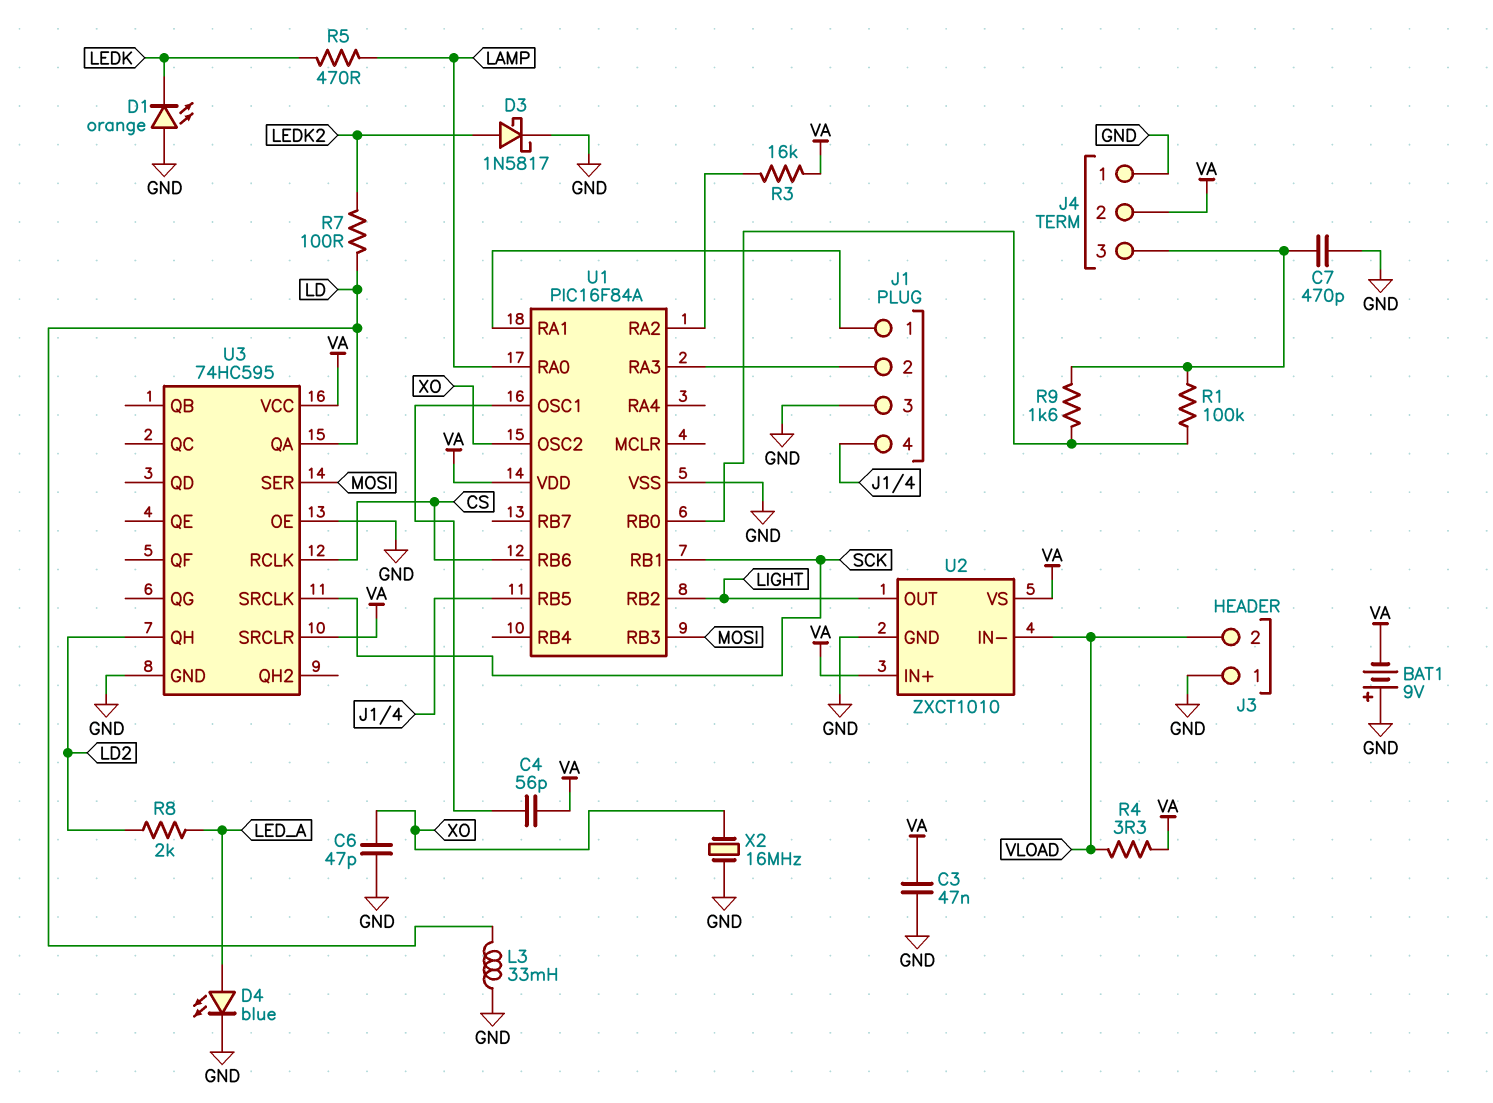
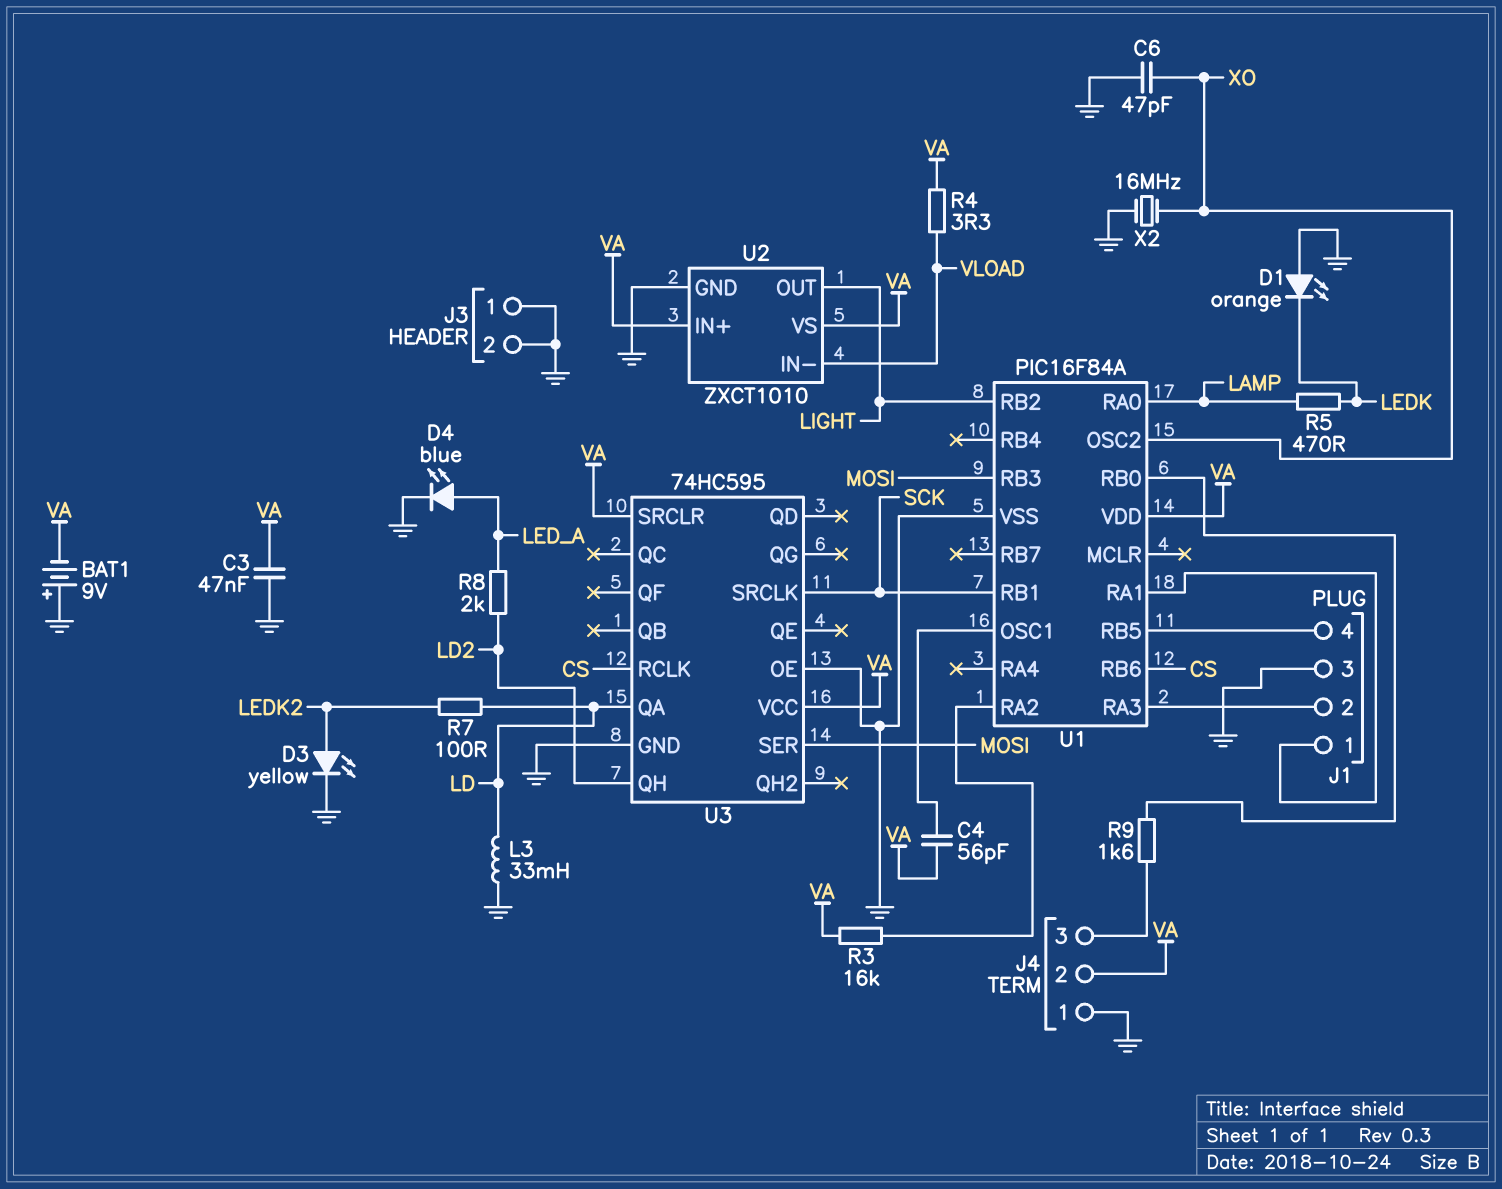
C7: 470pF (GND, J4/3) -> none
D3: schottky 1N5817 (A LEDK2, K GND) -> LED yellow (A LEDK2, K GND)
J3 pin 2: VLOAD -> GND
R1: 100k (J4/3, U1/RB0) -> none

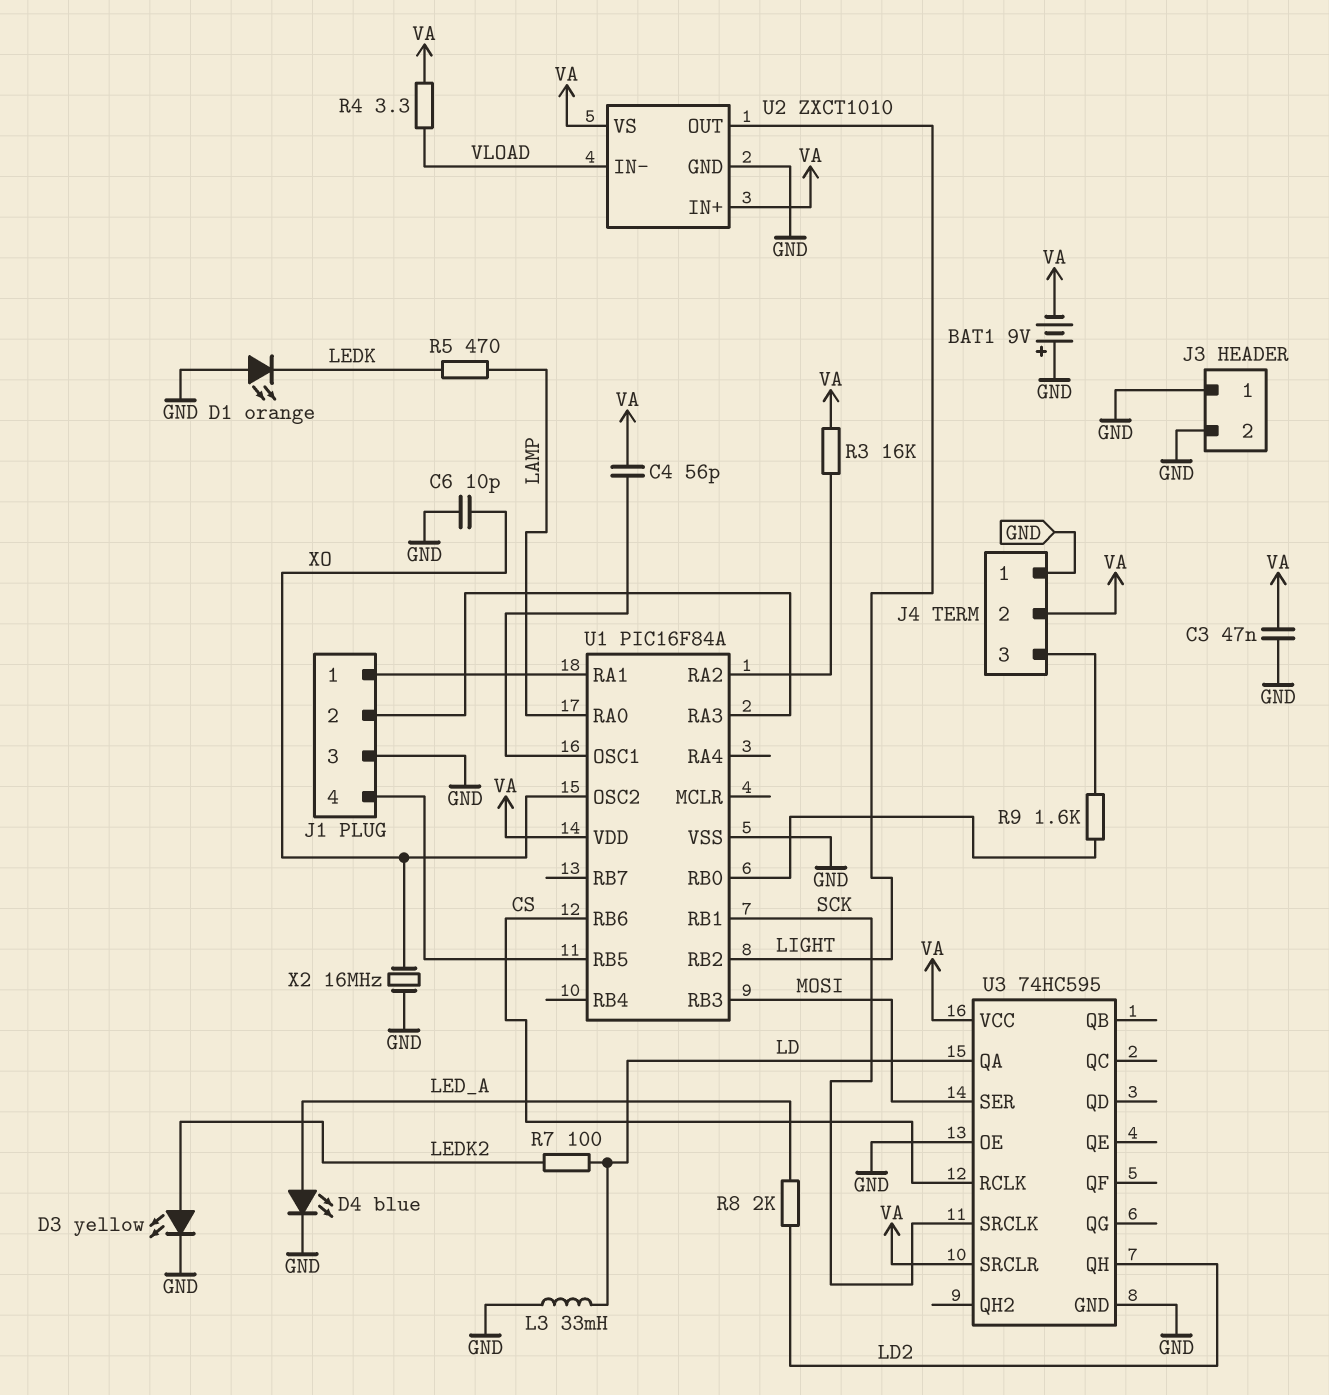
C6: 47pF (GND, XO) -> 10pF (GND, XO)

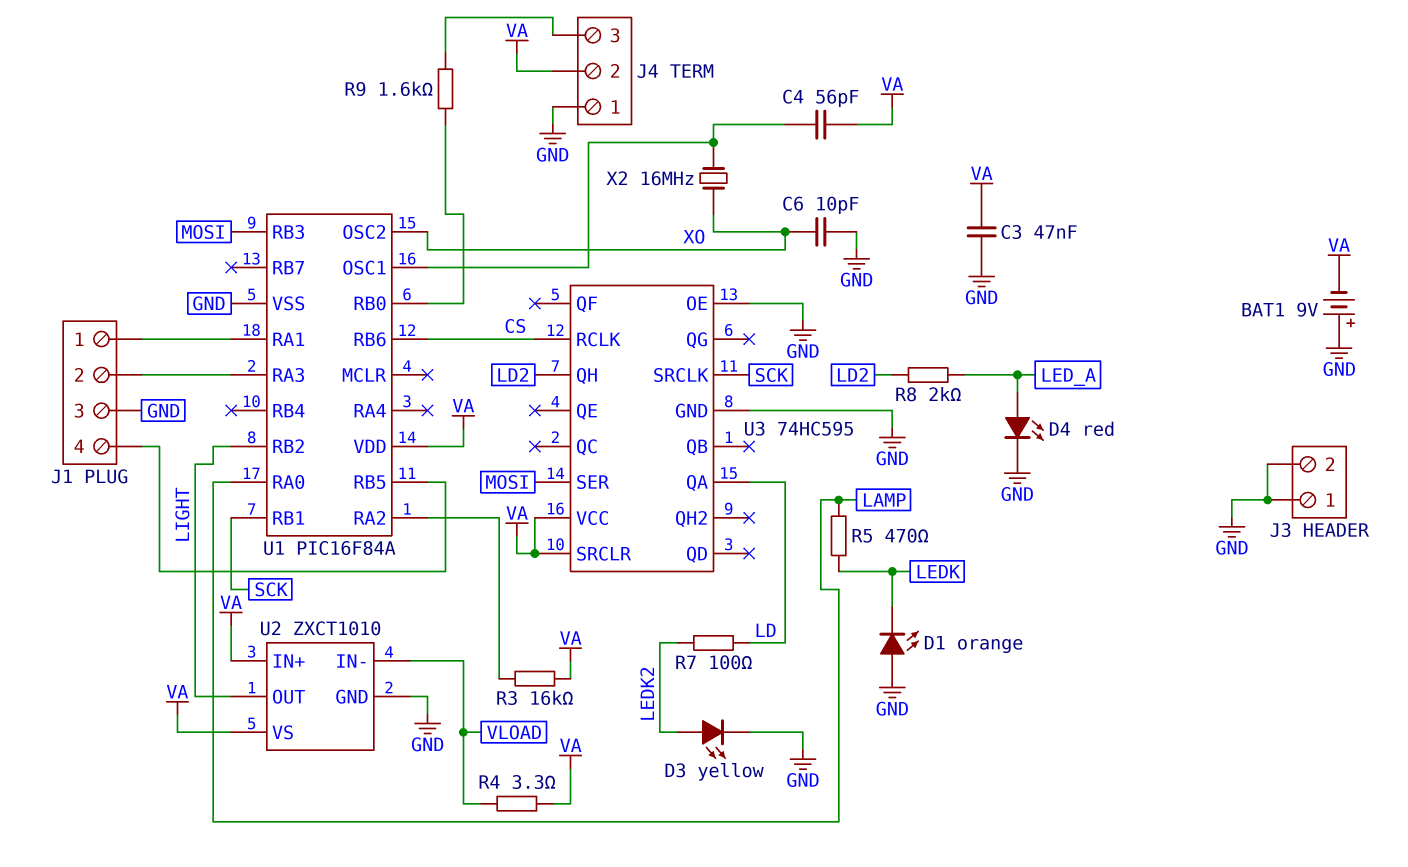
D4: LED blue (A LED_A, K GND) -> LED red (A LED_A, K GND)
L3: 33mH (GND, LD) -> none
X2: 16MHz (GND, XO) -> 16MHz (U1/OSC1, XO)

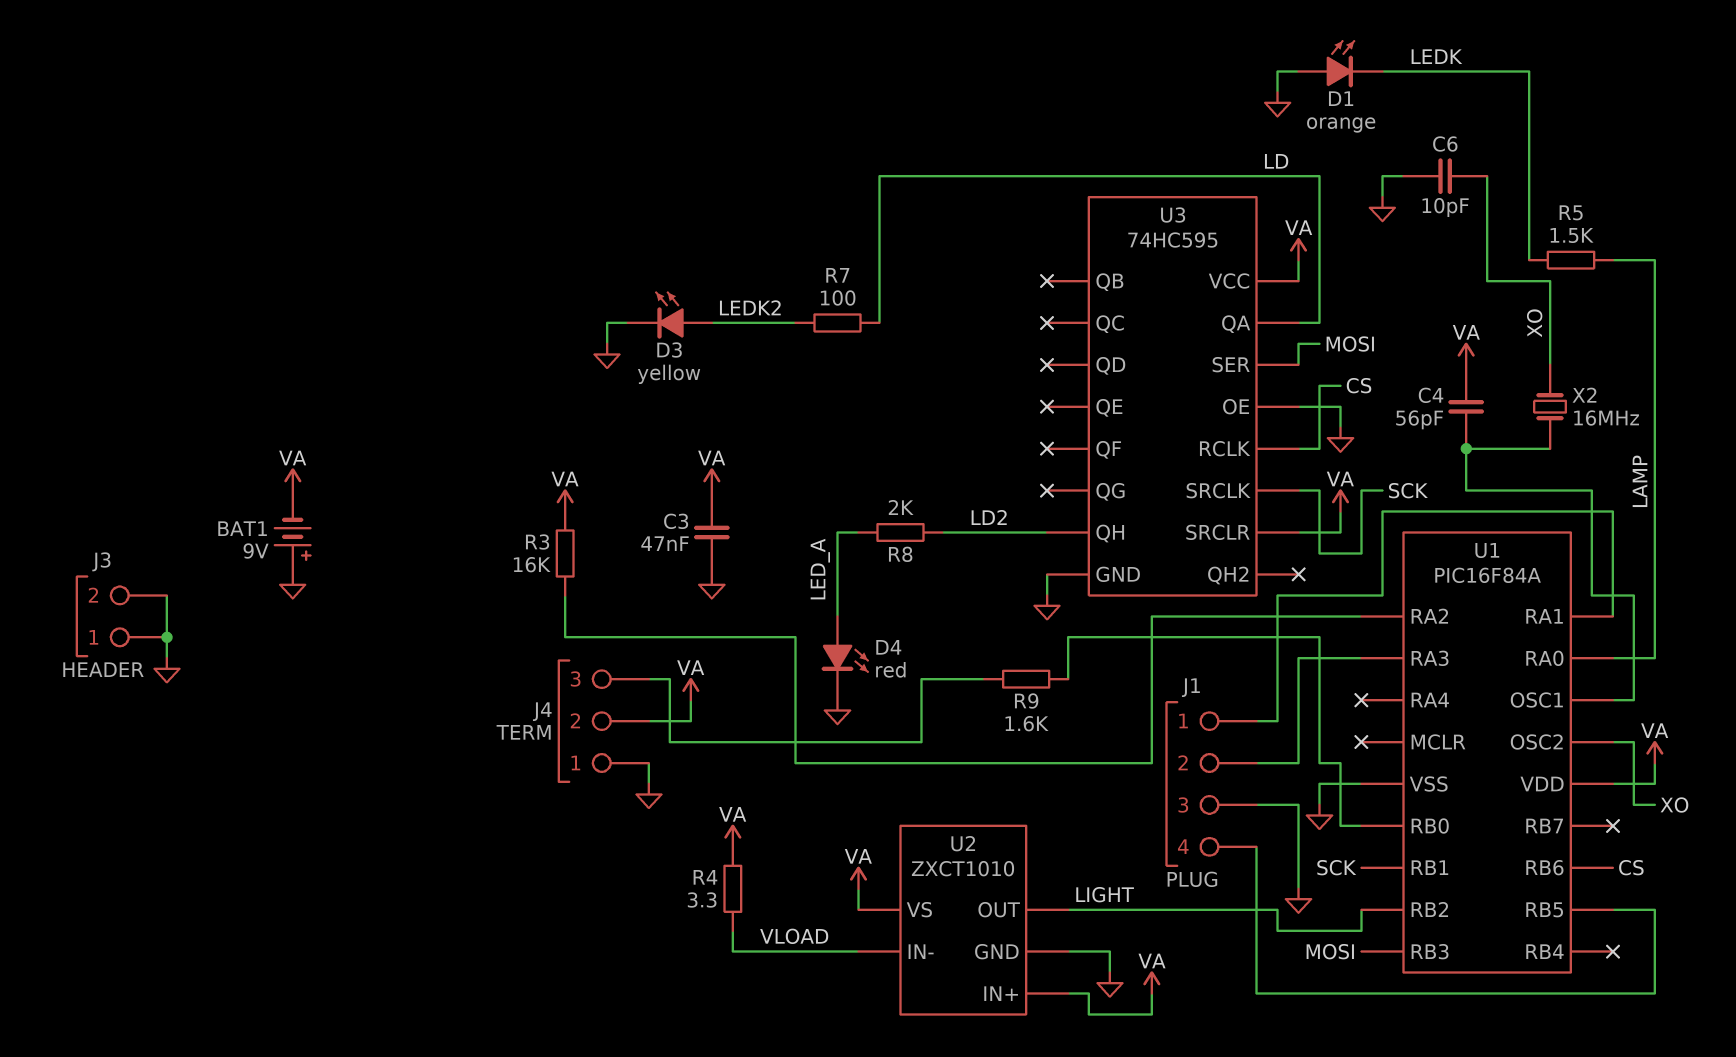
R5: 470 (LAMP, LEDK) -> 1.5k (LAMP, LEDK)

